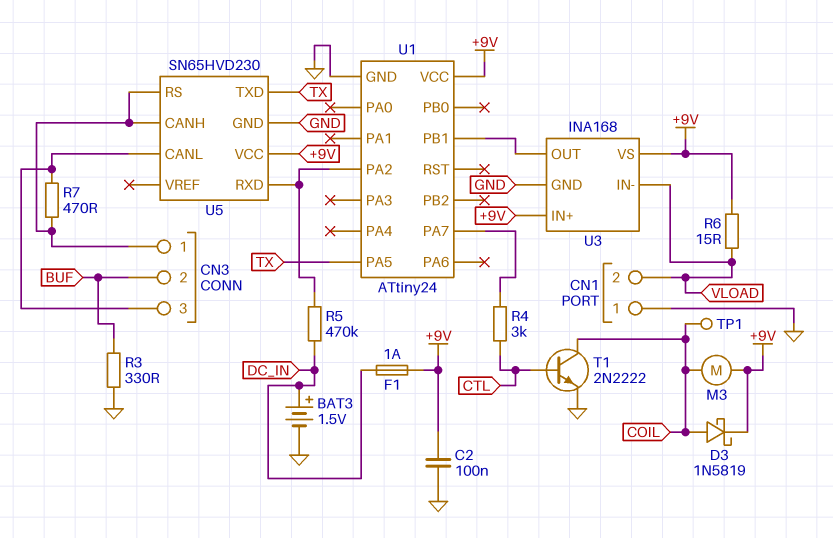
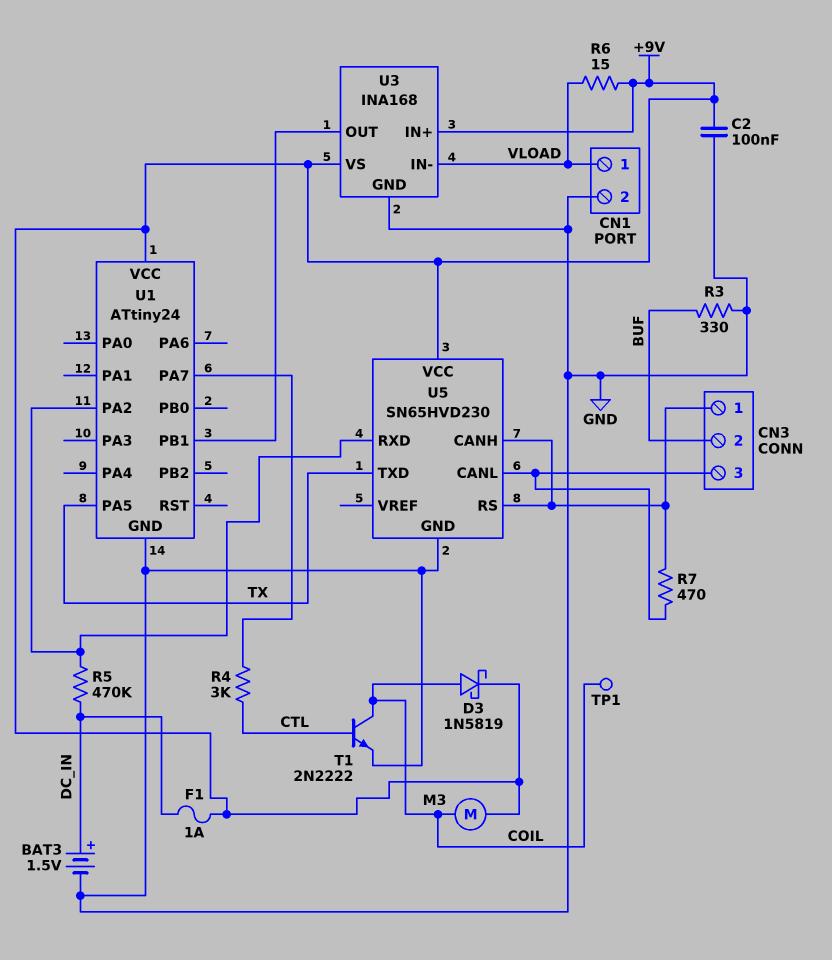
CN1 pin 1: GND -> VLOAD
CN1 pin 2: VLOAD -> GND

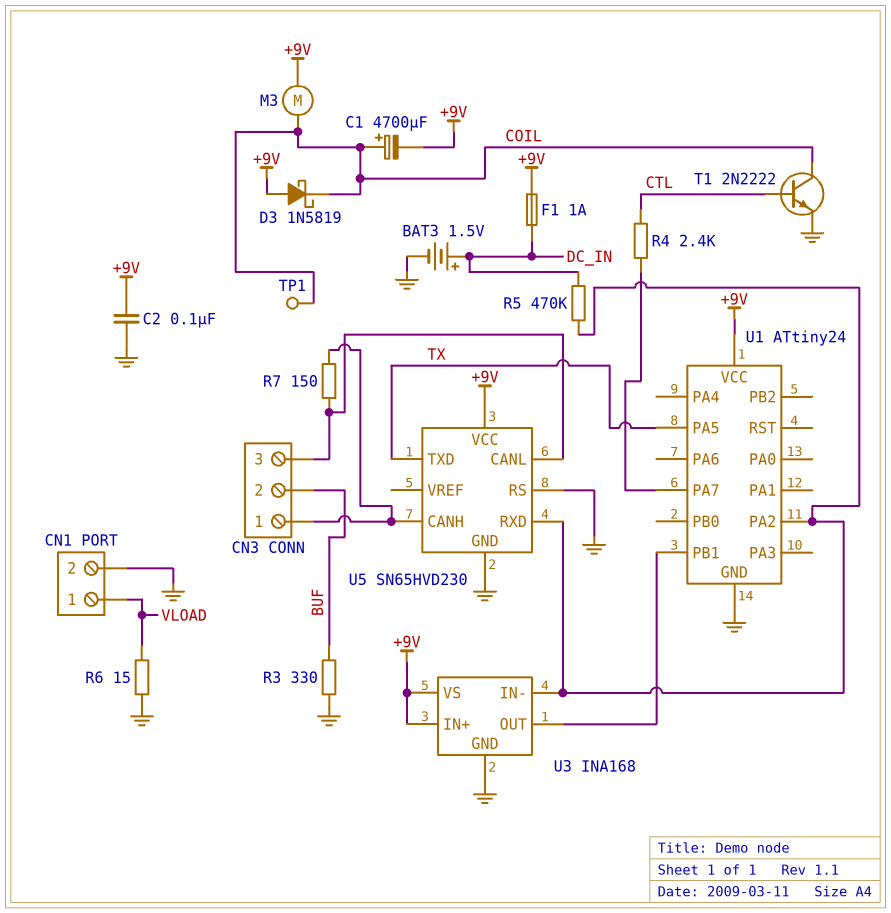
C1: none -> 4700uF (plus COIL, minus +9V)
D3: schottky 1N5819 (A COIL, K +9V) -> schottky 1N5819 (A +9V, K COIL)
R4: 3k (CTL, U1/PA7) -> 2.4k (CTL, U1/PA7)
R6: 15 (+9V, VLOAD) -> 15 (GND, VLOAD)
R7: 470 (CN3/1, CN3/3) -> 150 (CN3/1, CN3/3)
U3 pin IN-: VLOAD -> U1/PA2
U5 pin RS: CN3/1 -> GND

